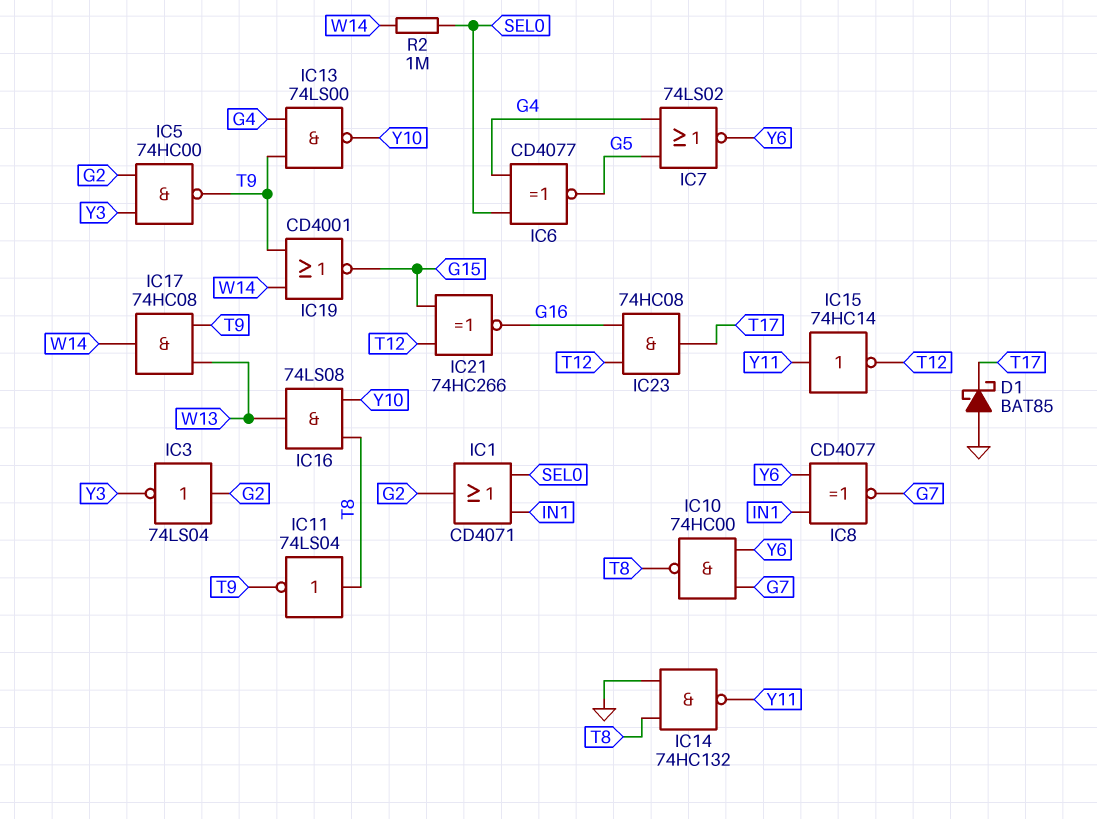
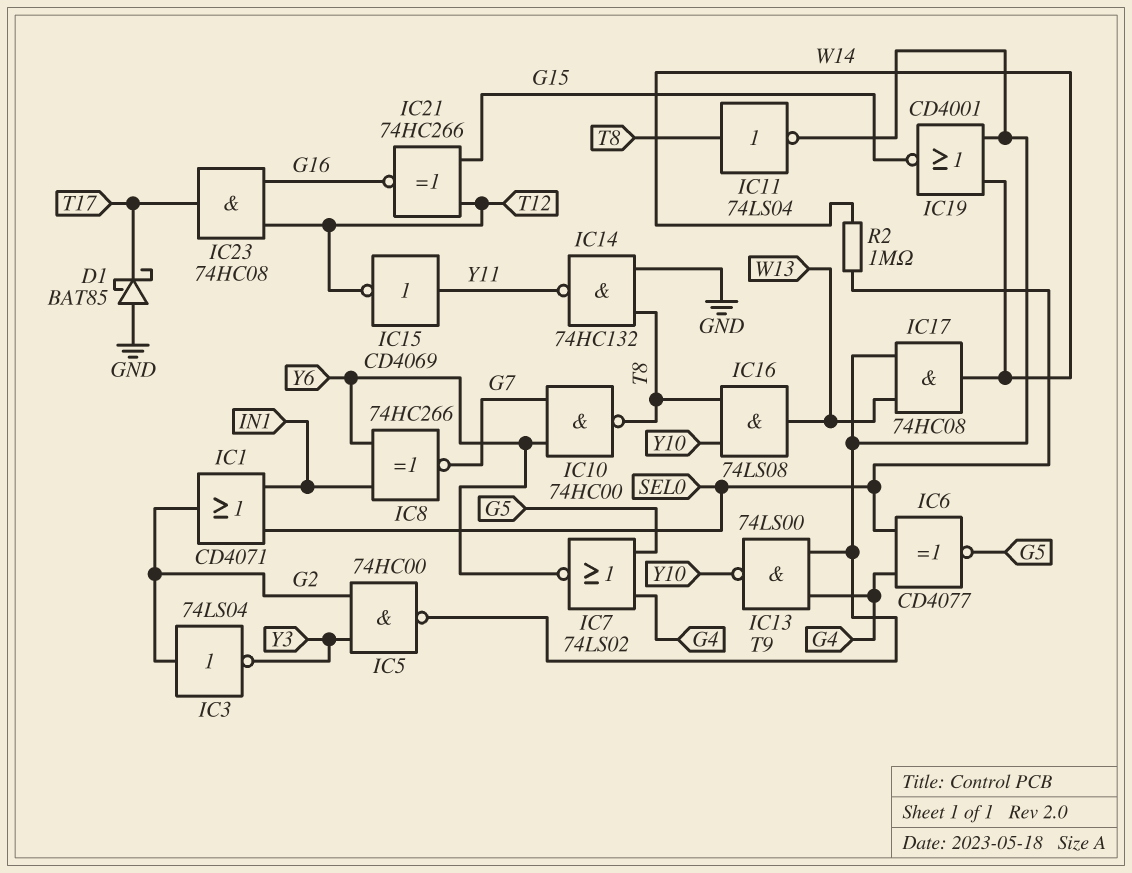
IC8: XNOR CD4077 (in IN1, in Y6, out G7) -> XNOR 74HC266 (in IN1, in Y6, out G7)
IC15: NOT 74HC14 (in Y11, out T12) -> NOT CD4069 (in Y11, out T12)

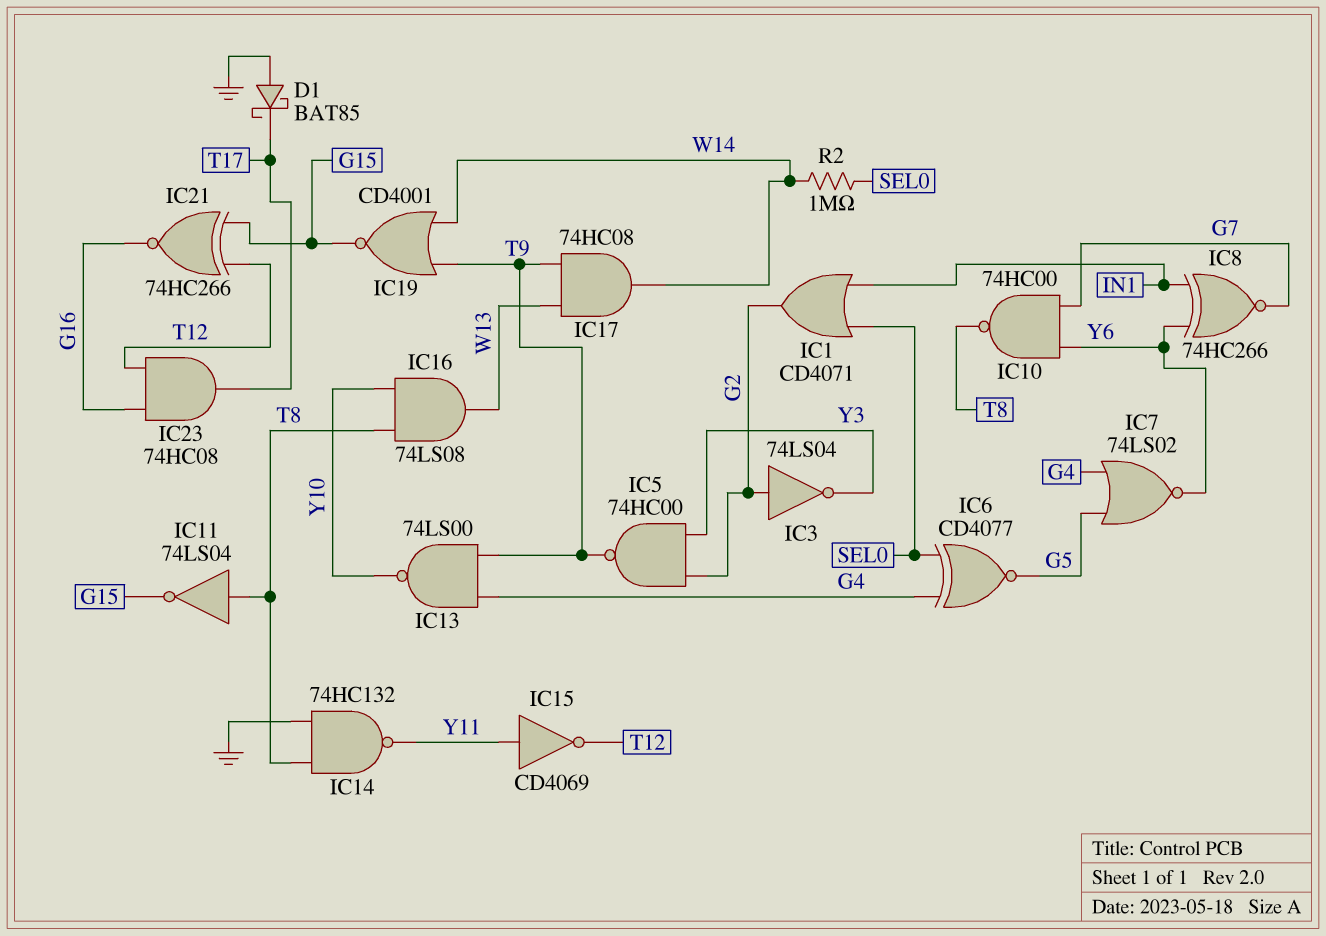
IC11: NOT 74LS04 (in T8, out T9) -> NOT 74LS04 (in T8, out G15)

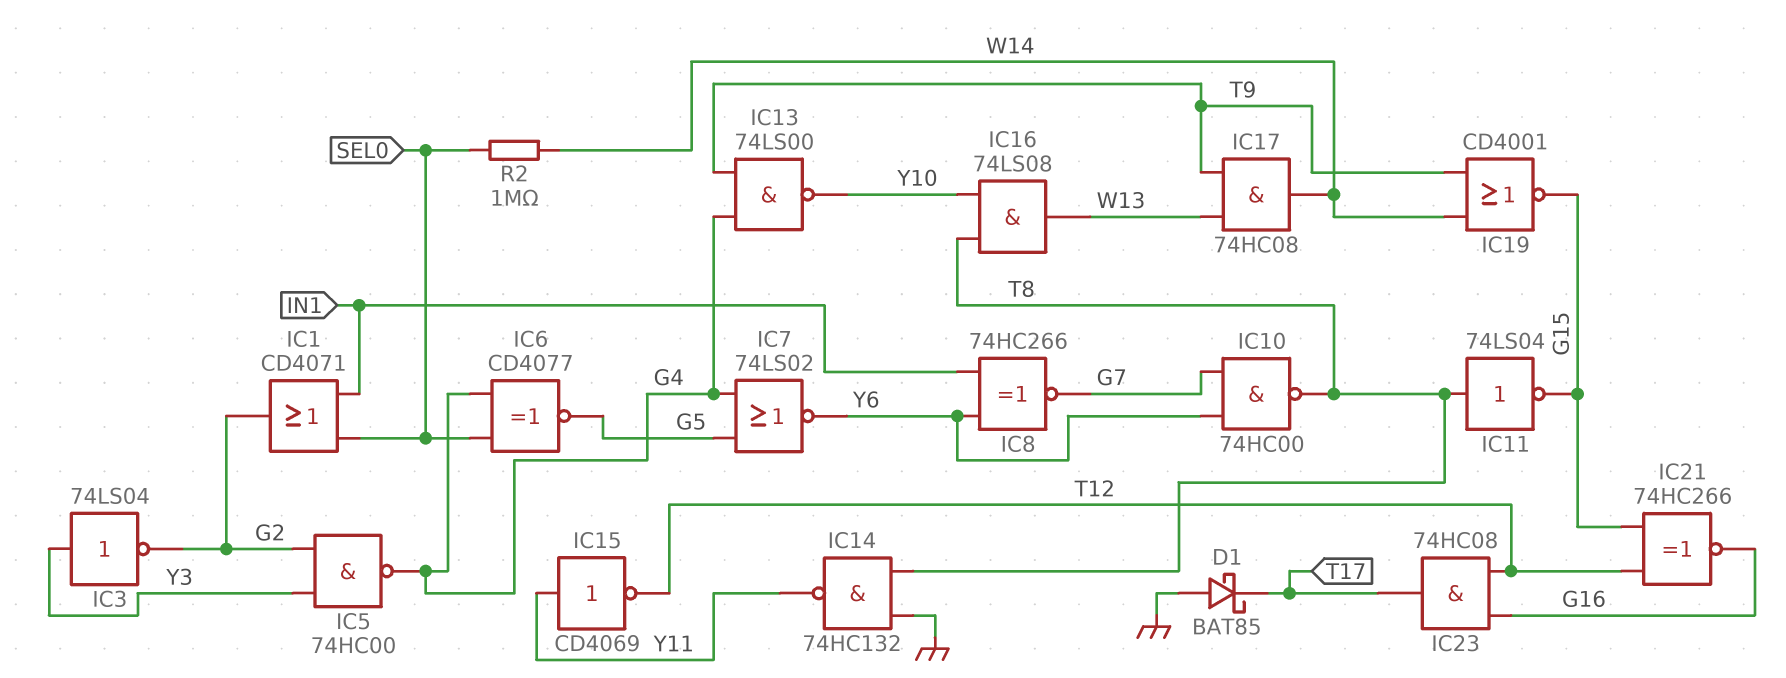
IC3: NOT 74LS04 (in G2, out Y3) -> NOT 74LS04 (in Y3, out G2)
IC5: NAND 74HC00 (in G2, in Y3, out T9) -> NAND 74HC00 (in G2, in Y3, out G4)

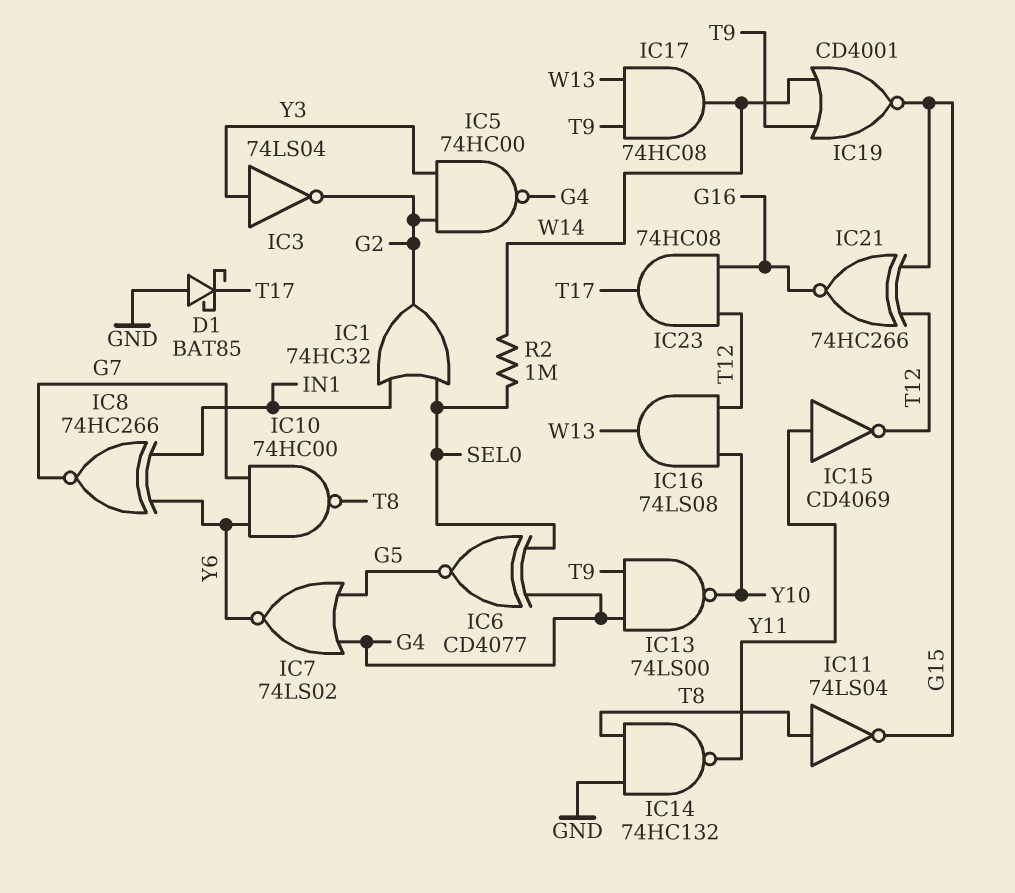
IC1: OR CD4071 (in IN1, in SEL0, out G2) -> OR 74HC32 (in IN1, in SEL0, out G2)
IC16: AND 74LS08 (in T8, in Y10, out W13) -> AND 74LS08 (in T12, in Y10, out W13)

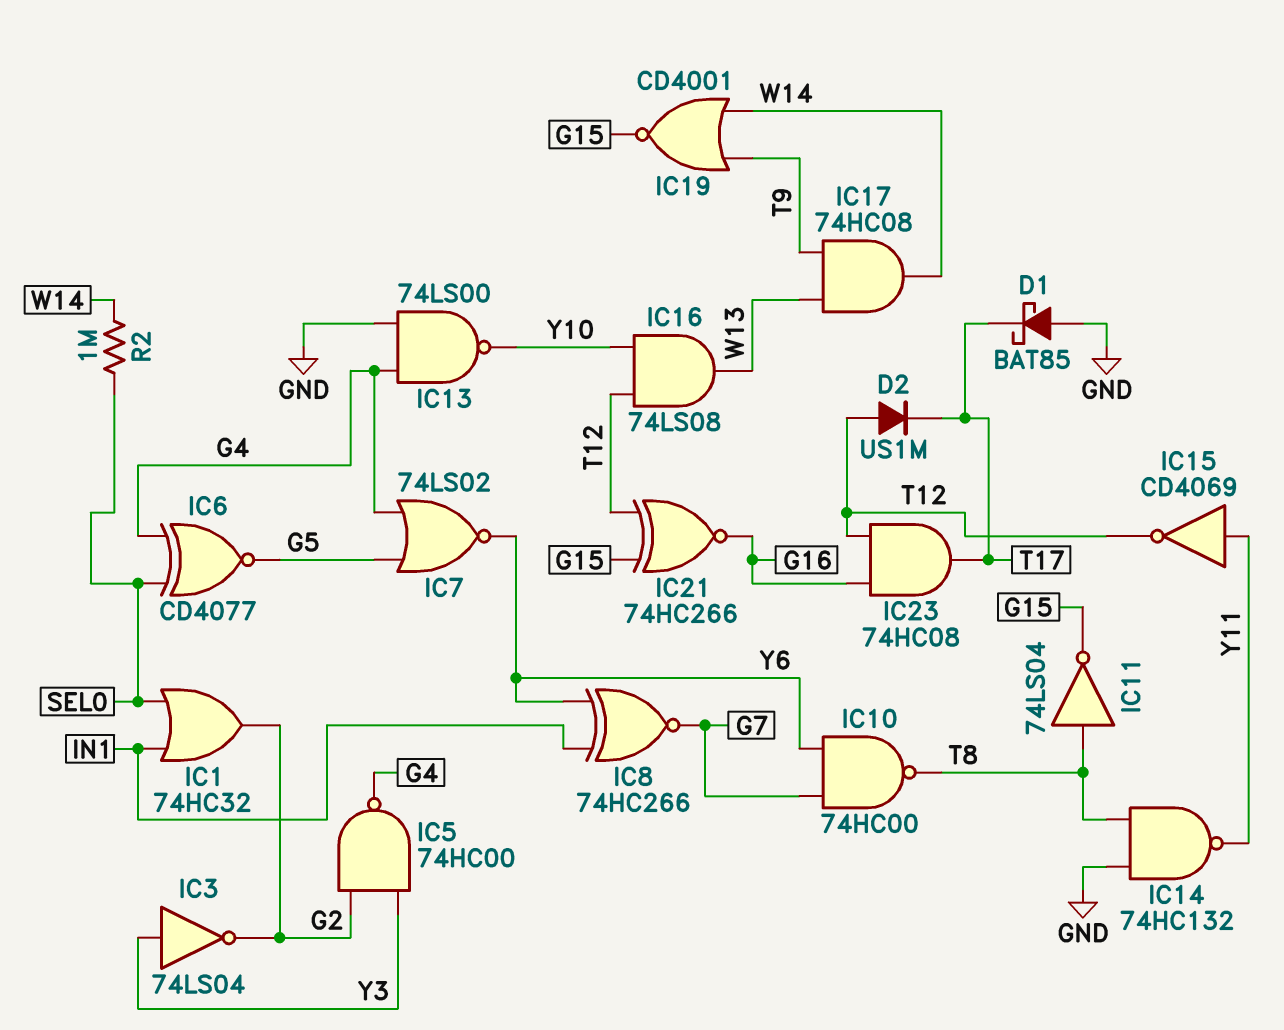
D2: none -> diode US1M (A T12, K T17)
IC13: NAND 74LS00 (in G4, in T9, out Y10) -> NAND 74LS00 (in G4, in GND, out Y10)

